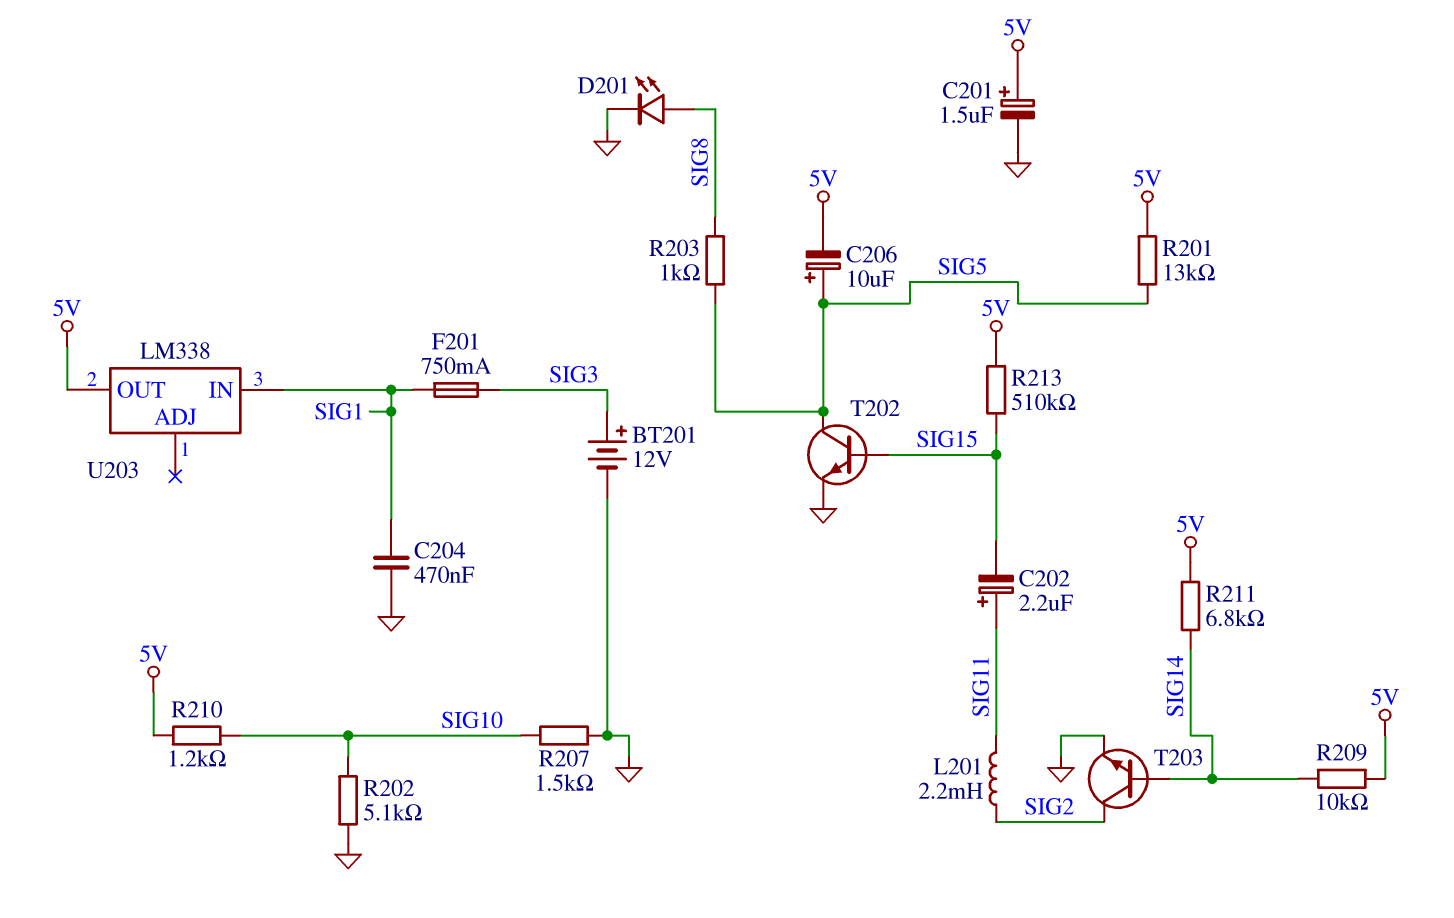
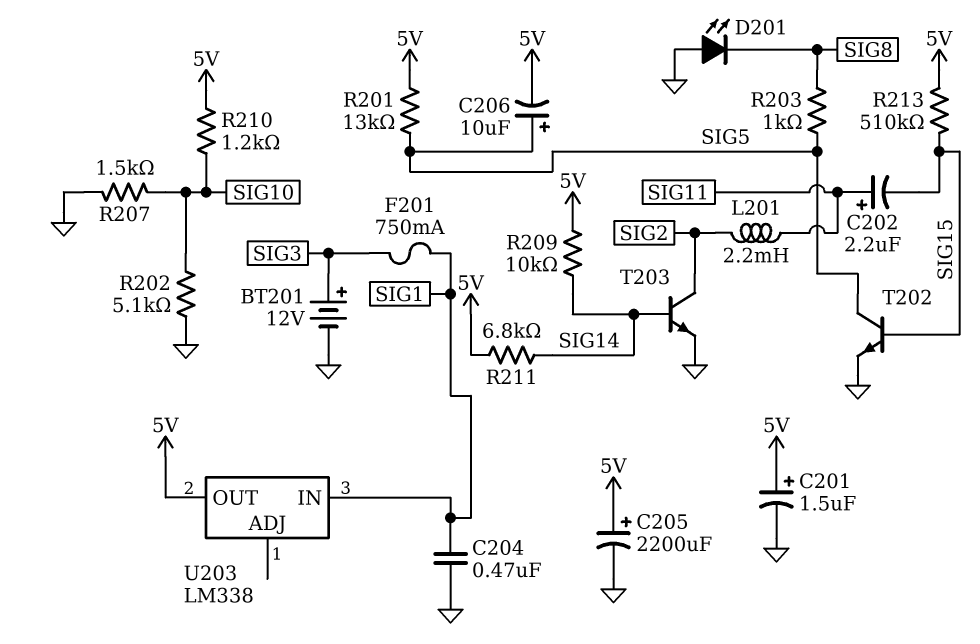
C205: none -> 2200uF (plus 5V, minus GND)
D201: LED (A SIG8, K GND) -> LED (A GND, K SIG8)

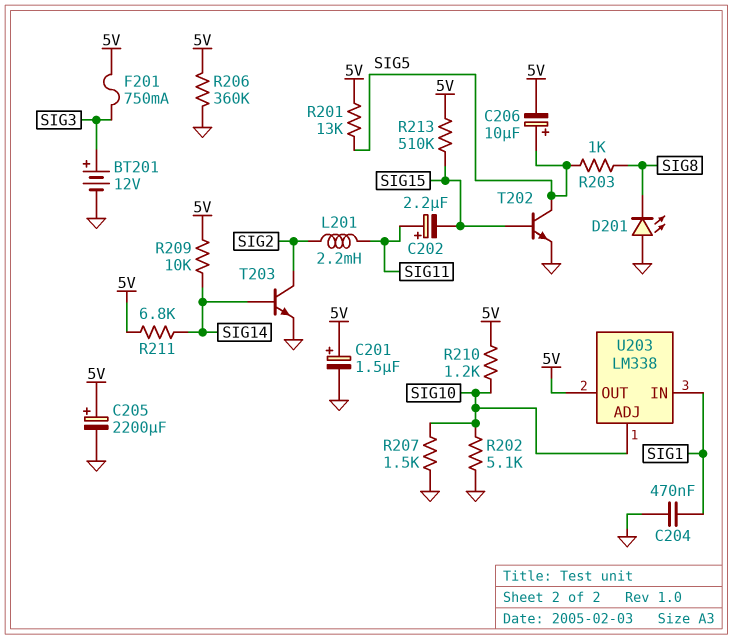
F201: 750mA (SIG1, SIG3) -> 750mA (5V, SIG3)
R206: none -> 360k (5V, GND)
U203 pin ADJ: none -> SIG10

